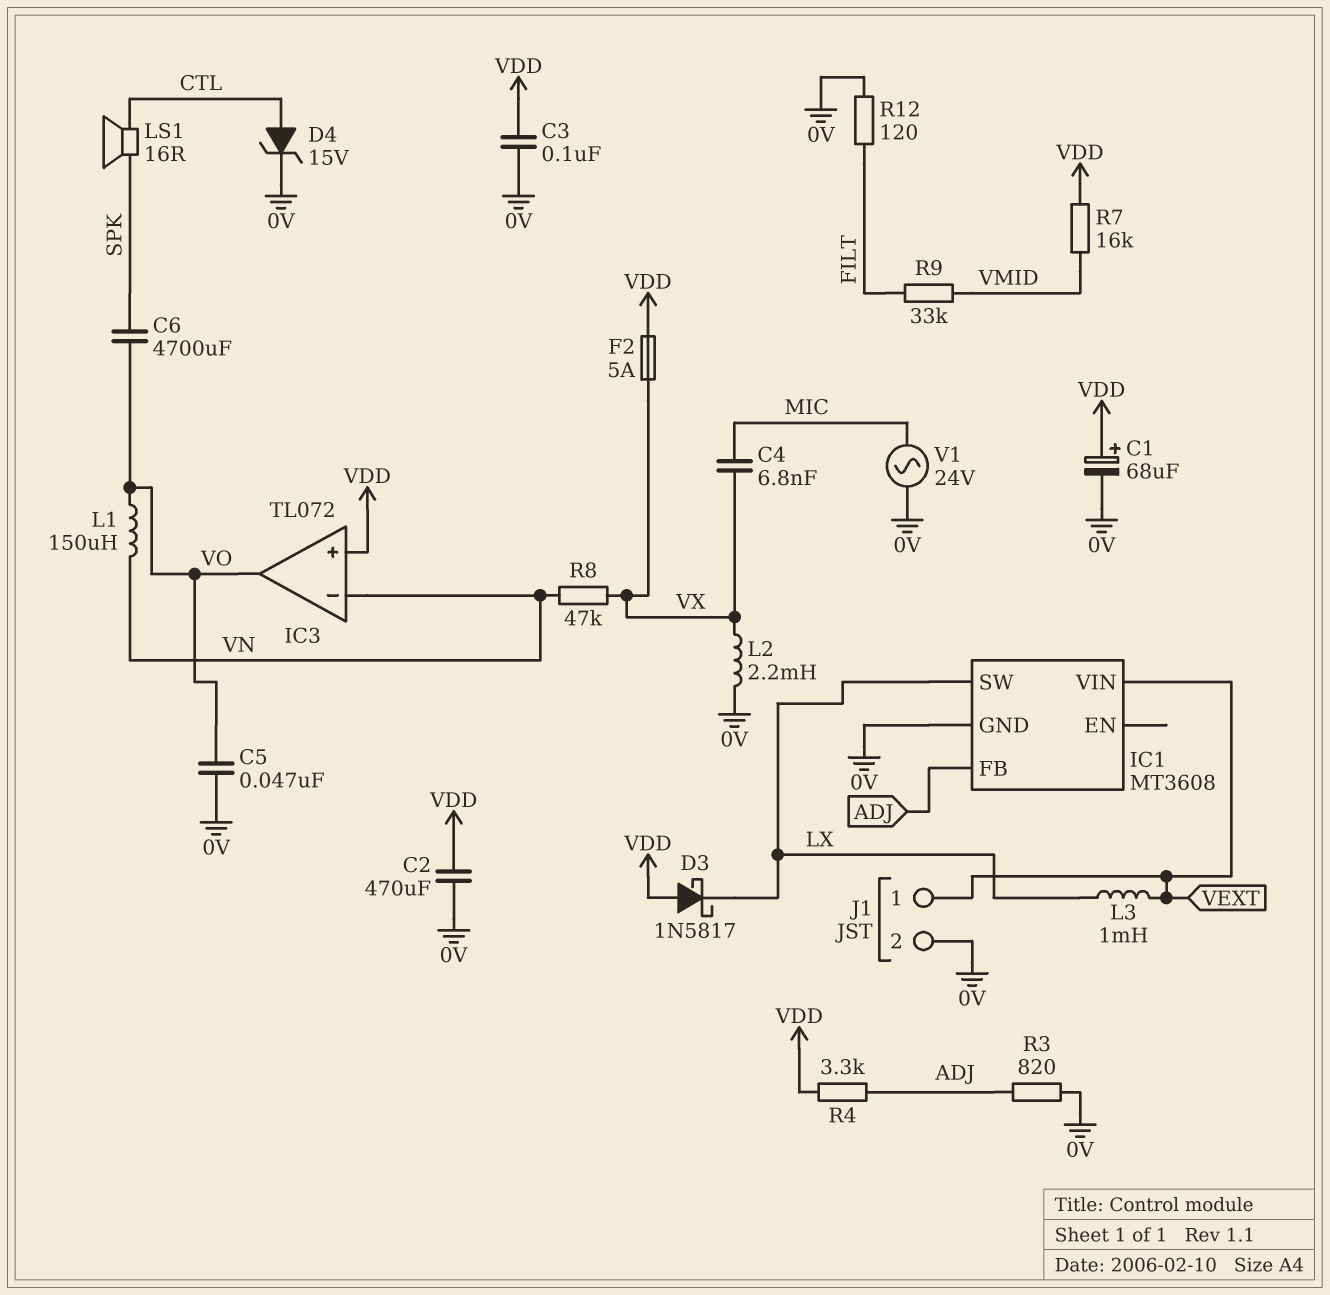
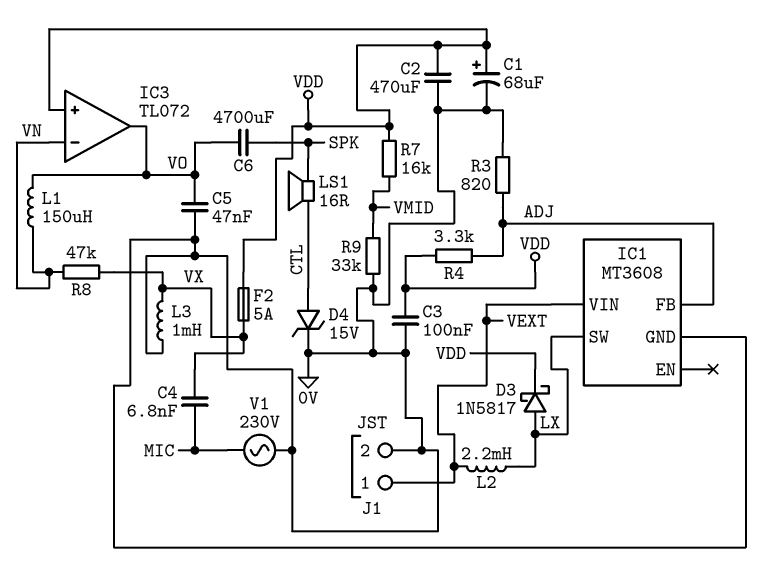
D3: schottky 1N5817 (A VDD, K LX) -> schottky 1N5817 (A LX, K VDD)
L2: 2.2mH (0V, VX) -> 2.2mH (LX, VEXT)
L3: 1mH (LX, VEXT) -> 1mH (0V, VX)
R9: 33k (FILT, VMID) -> 33k (0V, VMID)
R12: 120 (0V, FILT) -> none
V1: AC 24V (0V, MIC) -> AC 230V (0V, MIC)

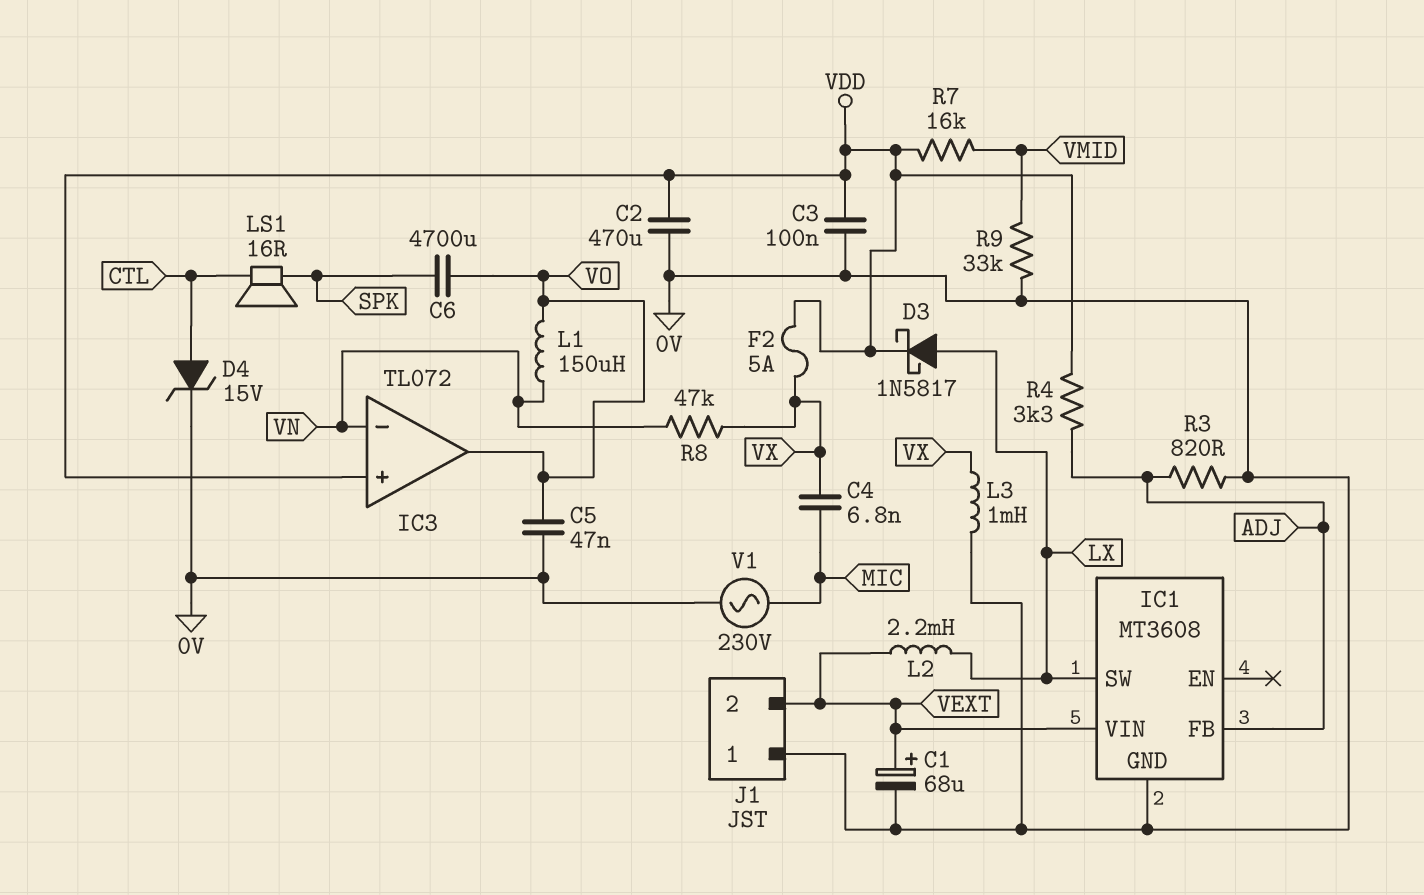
C1: 68uF (plus VDD, minus 0V) -> 68uF (plus VEXT, minus 0V)
J1 pin 1: VEXT -> 0V
J1 pin 2: 0V -> VEXT

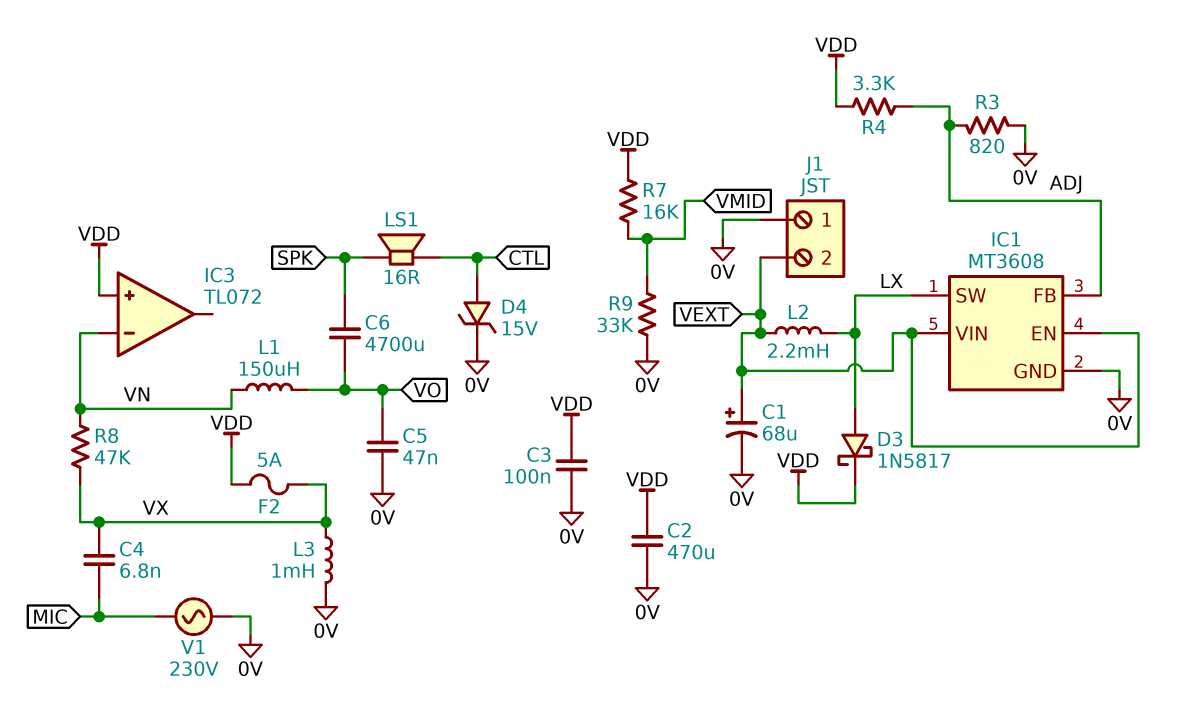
IC1 pin EN: none -> VEXT
IC3 pin out: VO -> none

